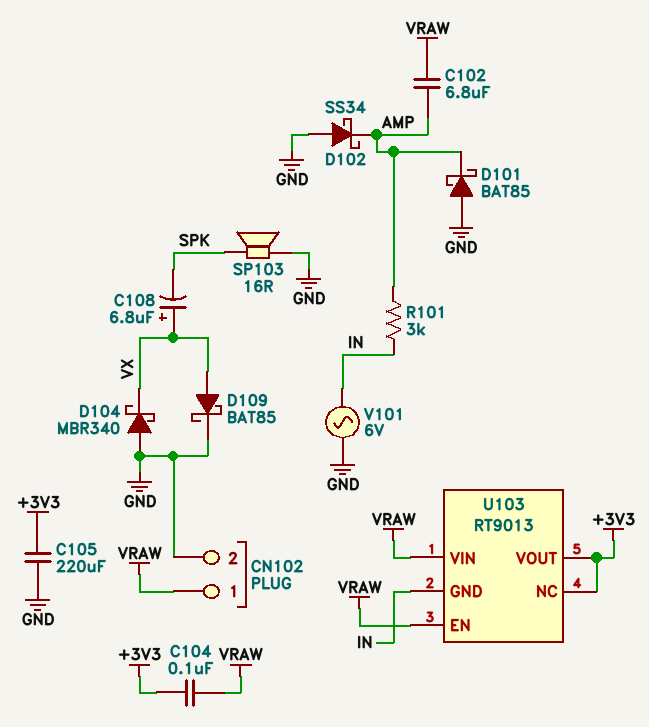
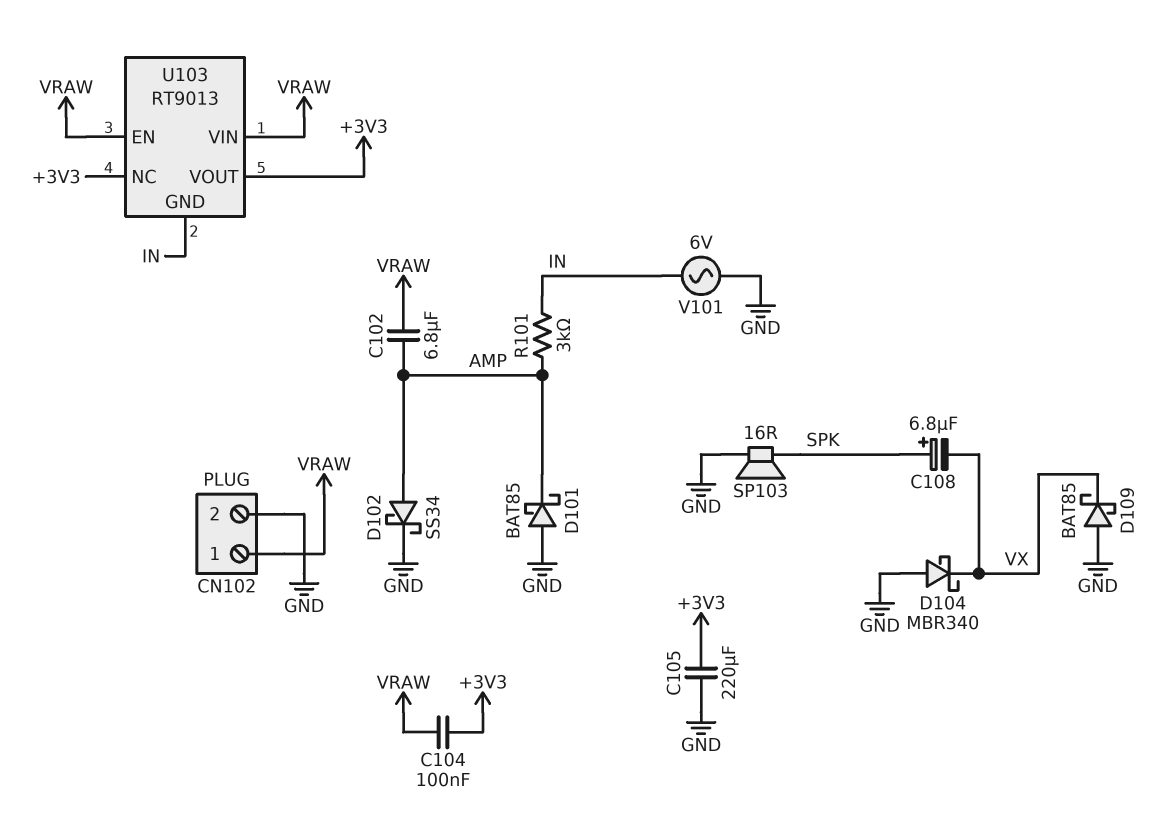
C108: 6.8uF (plus VX, minus SPK) -> 6.8uF (plus SPK, minus VX)
D102: schottky SS34 (A GND, K AMP) -> schottky SS34 (A AMP, K GND)
D109: schottky BAT85 (A VX, K GND) -> schottky BAT85 (A GND, K VX)

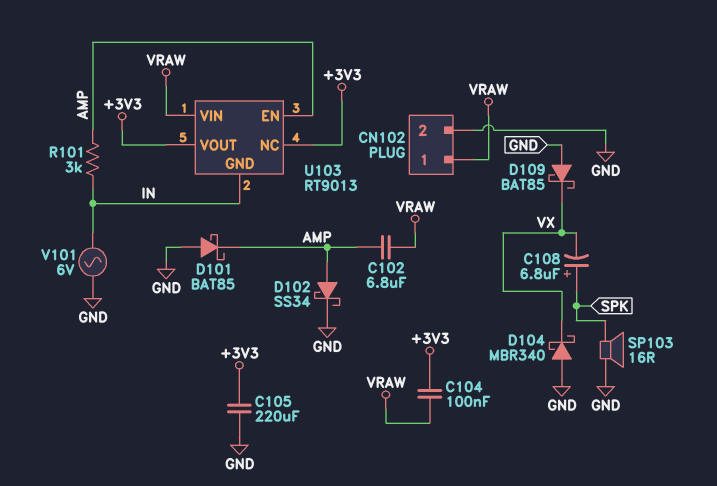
U103 pin EN: VRAW -> AMP

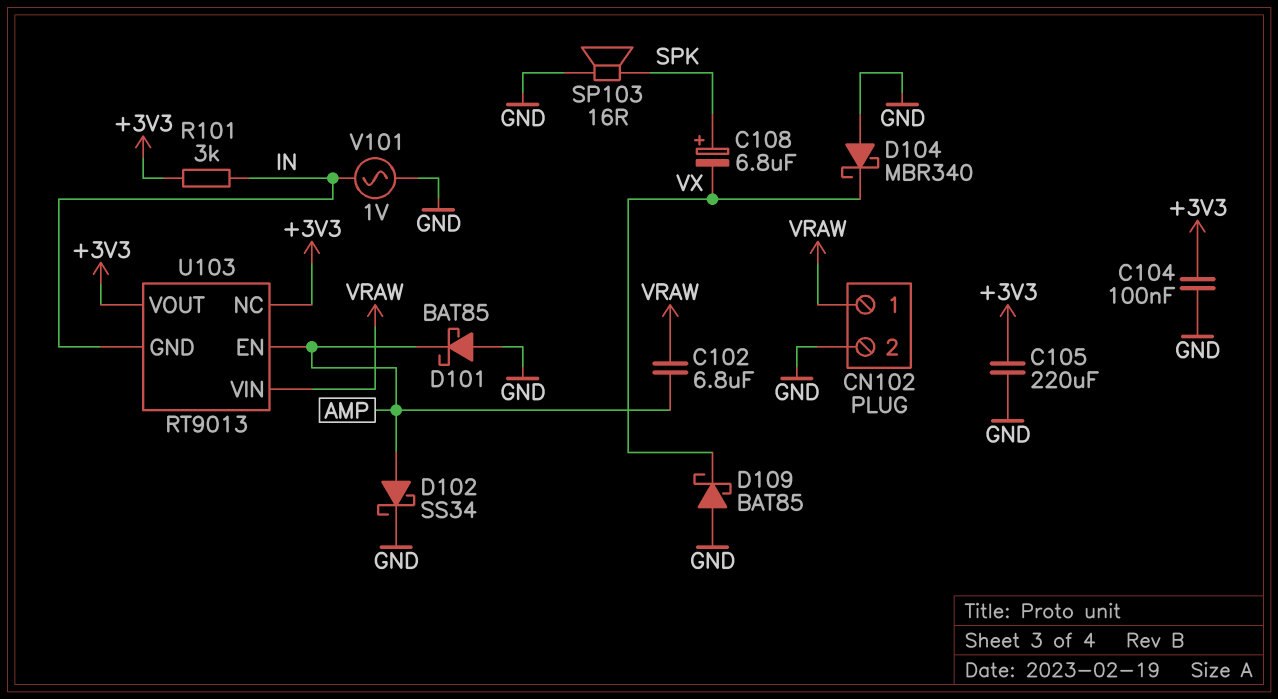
C104: 100nF (+3V3, VRAW) -> 100nF (+3V3, GND)
R101: 3k (AMP, IN) -> 3k (+3V3, IN)
V101: AC 6V (GND, IN) -> AC 1V (GND, IN)

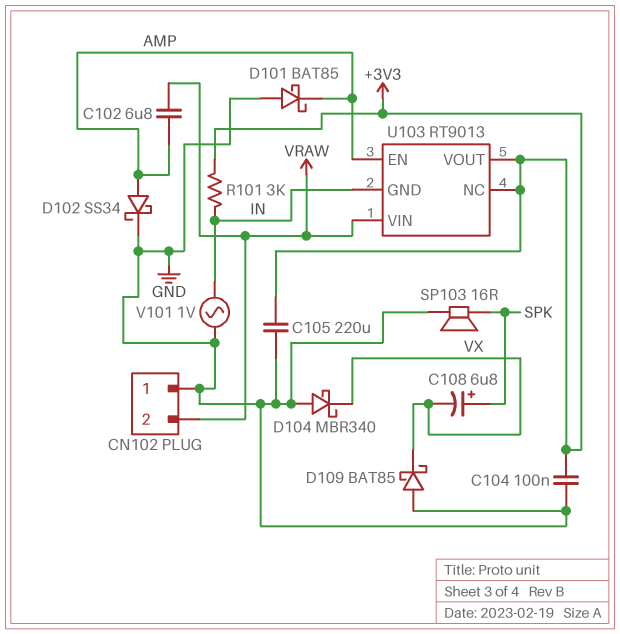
CN102 pin 1: VRAW -> GND
CN102 pin 2: GND -> VRAW

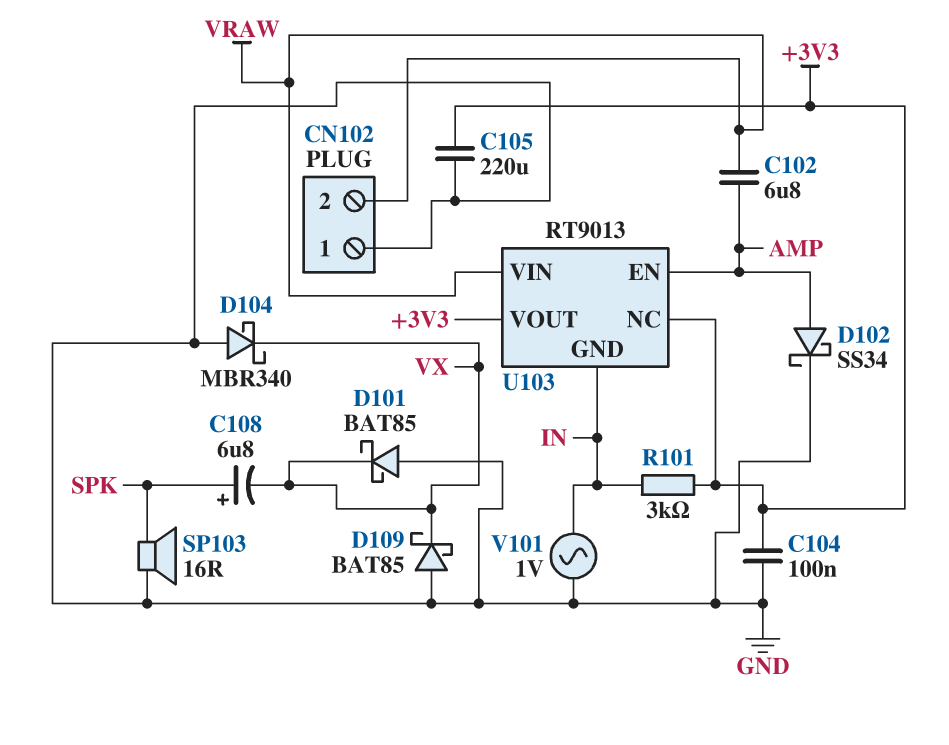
D101: schottky BAT85 (A GND, K AMP) -> schottky BAT85 (A GND, K VX)

